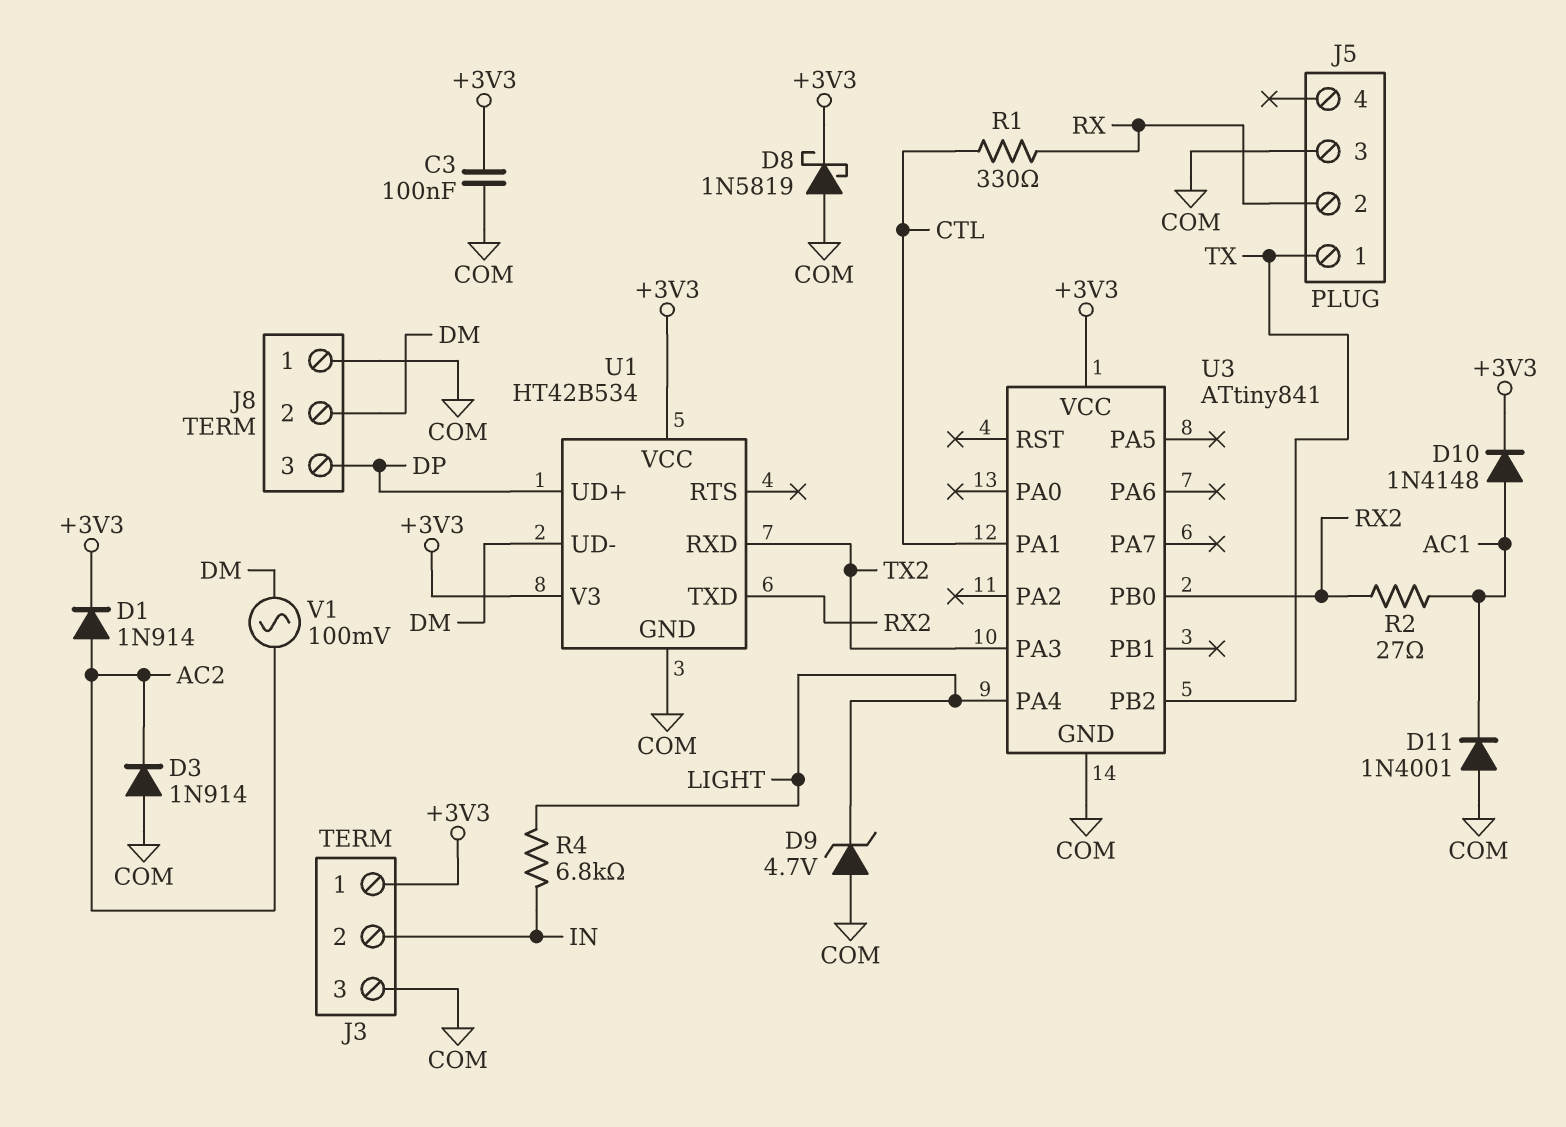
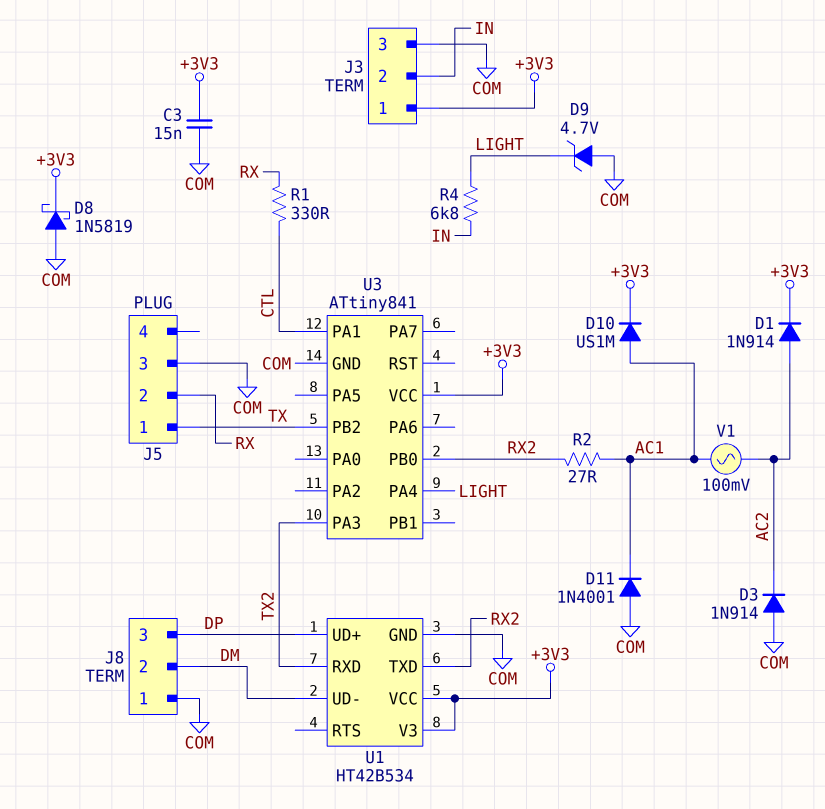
C3: 100nF (+3V3, COM) -> 15nF (+3V3, COM)
D10: diode 1N4148 (A AC1, K +3V3) -> diode US1M (A AC1, K +3V3)
V1: AC 100mV (AC2, DM) -> AC 100mV (AC1, AC2)

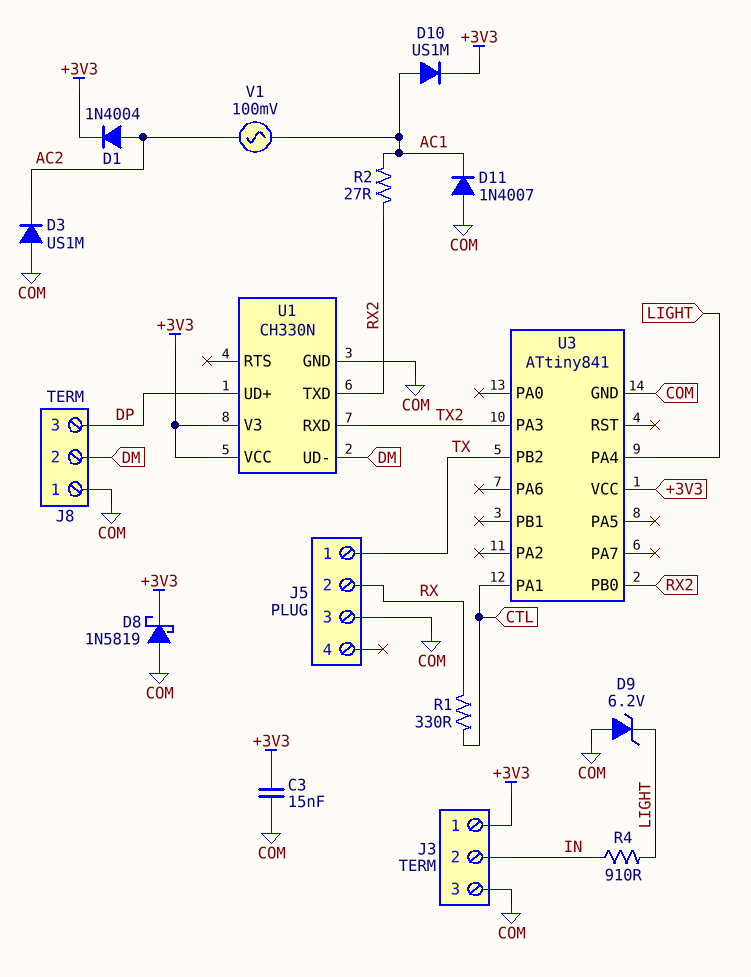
D1: diode 1N914 (A AC2, K +3V3) -> diode 1N4004 (A AC2, K +3V3)
D3: diode 1N914 (A COM, K AC2) -> diode US1M (A COM, K AC2)
D9: zener 4.7V (A COM, K LIGHT) -> zener 6.2V (A COM, K LIGHT)
D11: diode 1N4001 (A COM, K AC1) -> diode 1N4007 (A COM, K AC1)
R4: 6.8k (IN, LIGHT) -> 910 (IN, LIGHT)
U1: HT42B534 -> CH330N

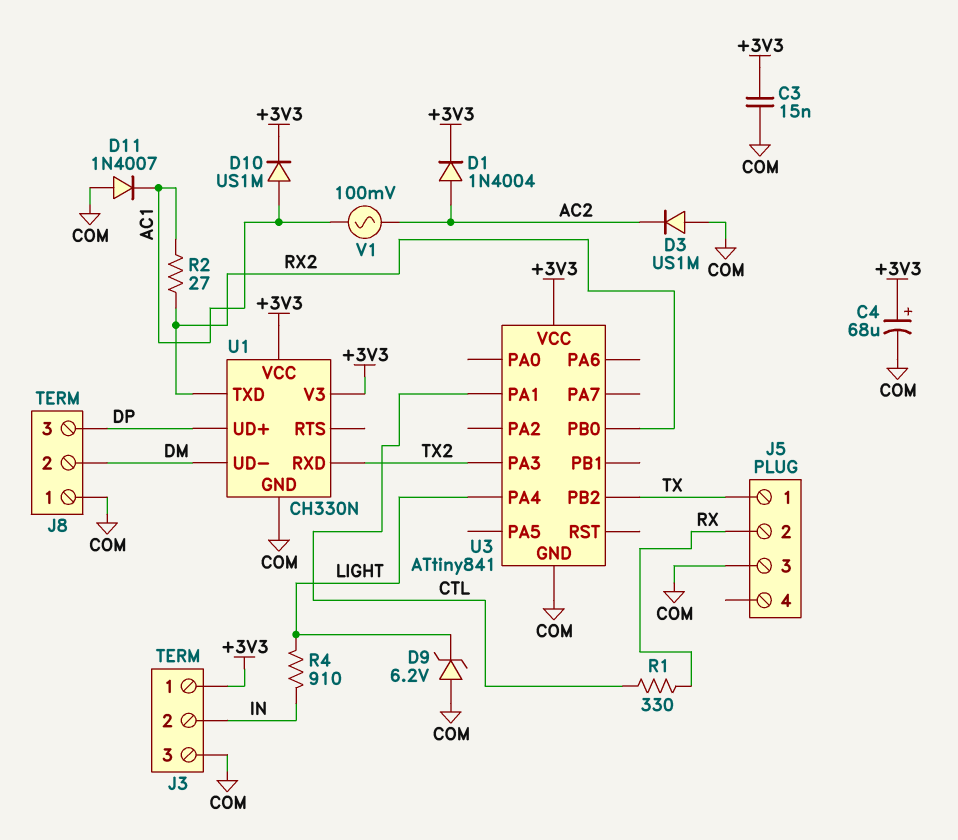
C4: none -> 68uF (plus +3V3, minus COM)
D8: schottky 1N5819 (A COM, K +3V3) -> none

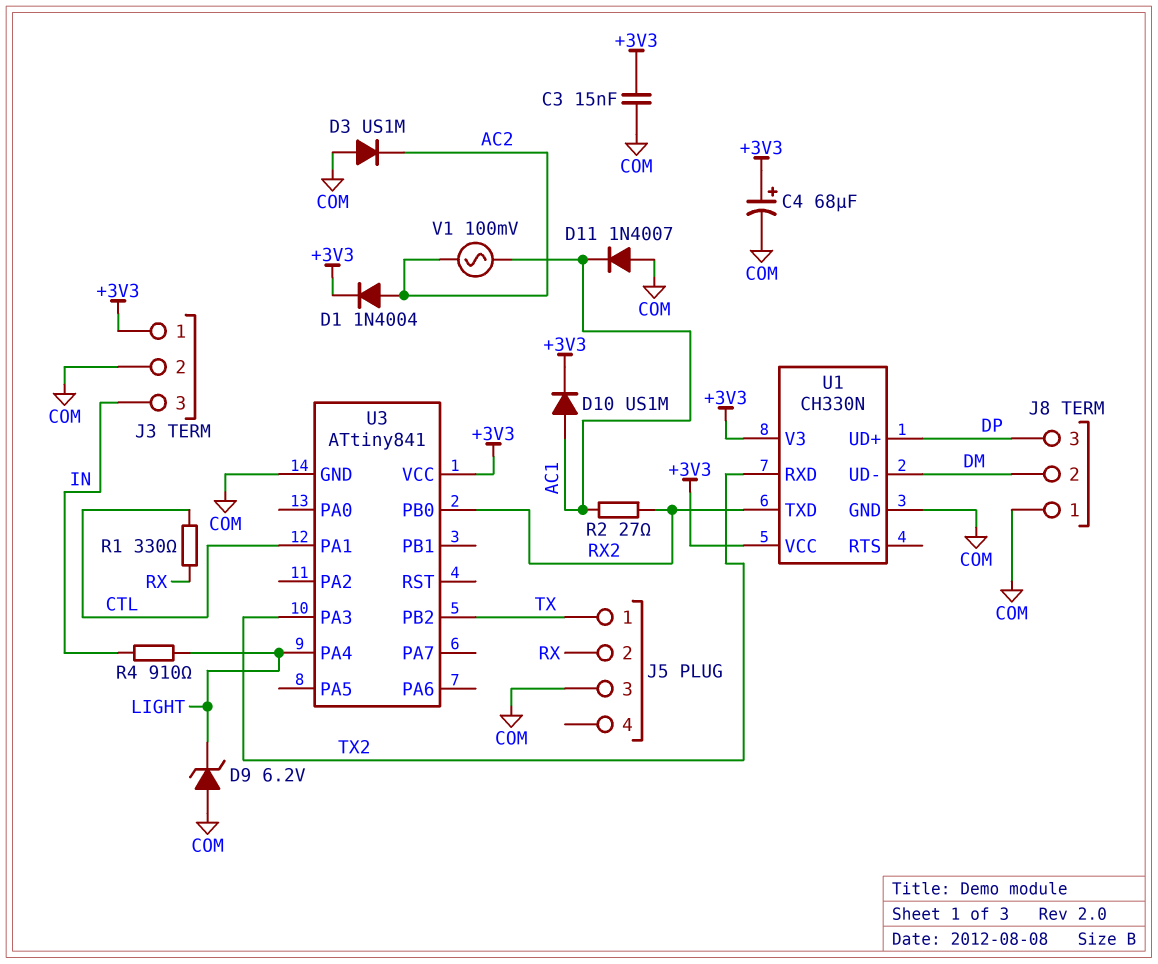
J3 pin 2: IN -> COM
J3 pin 3: COM -> IN

